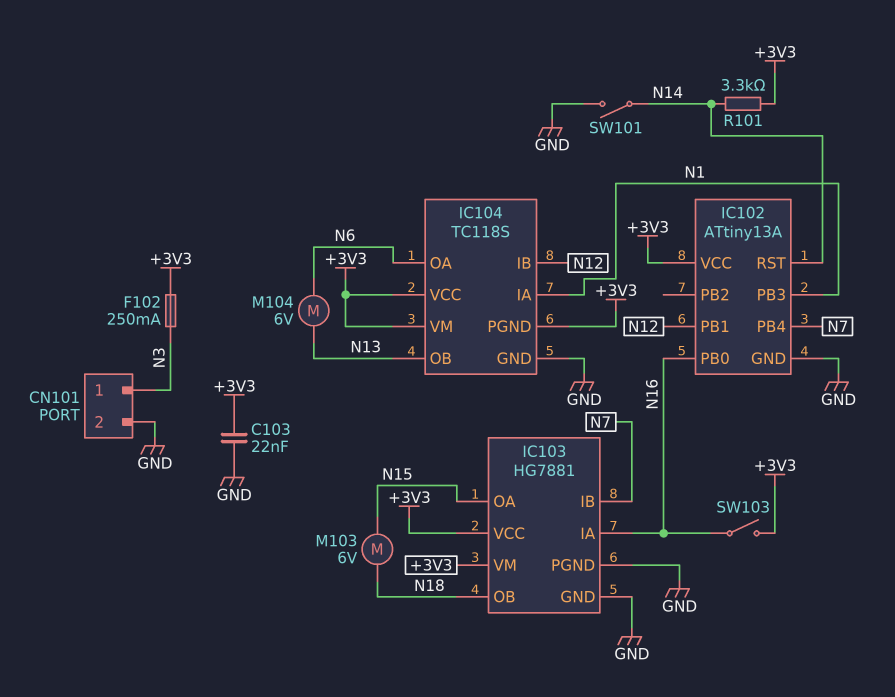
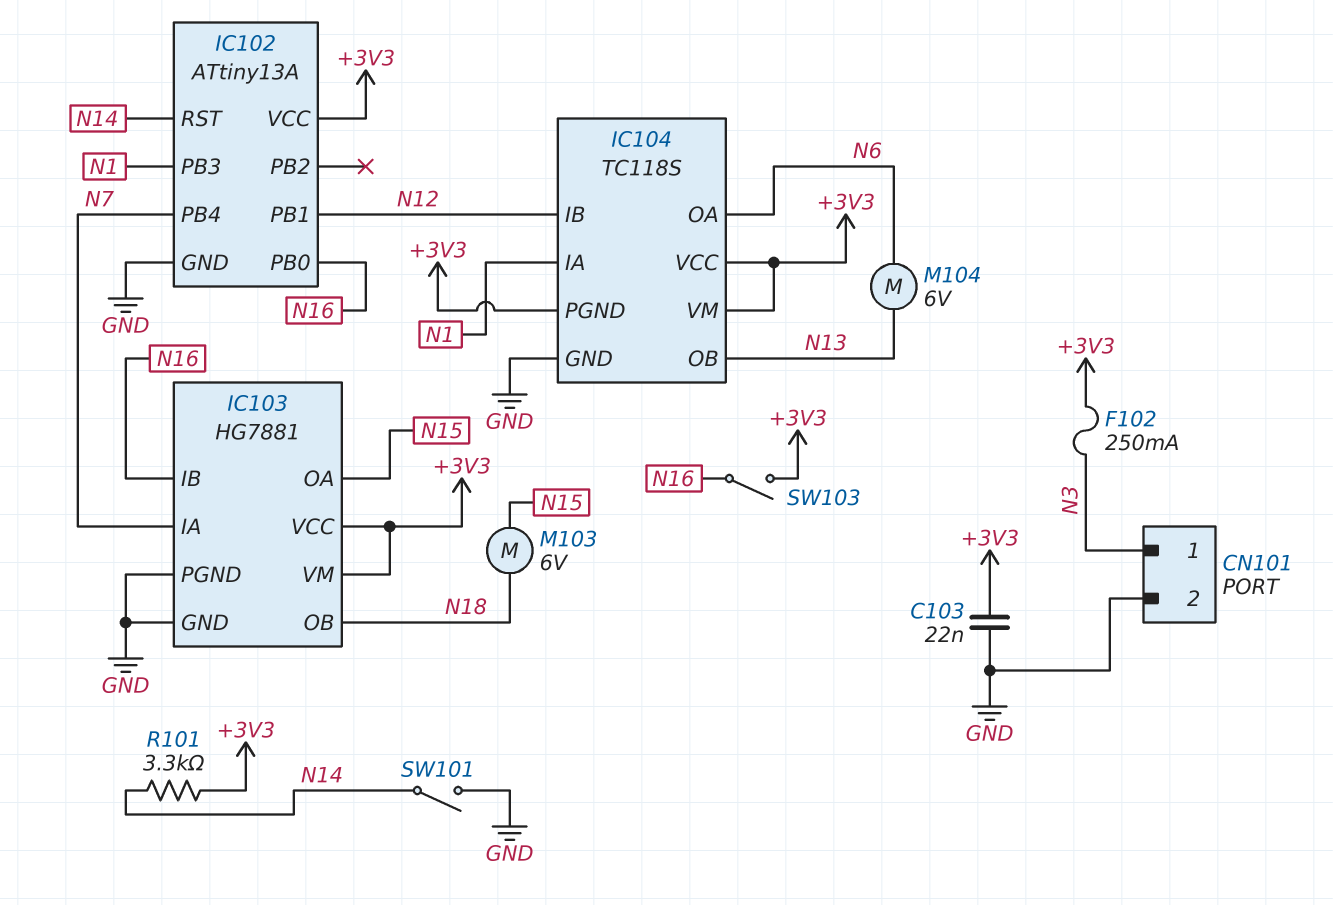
IC103 pin IA: N16 -> N7
IC103 pin IB: N7 -> N16

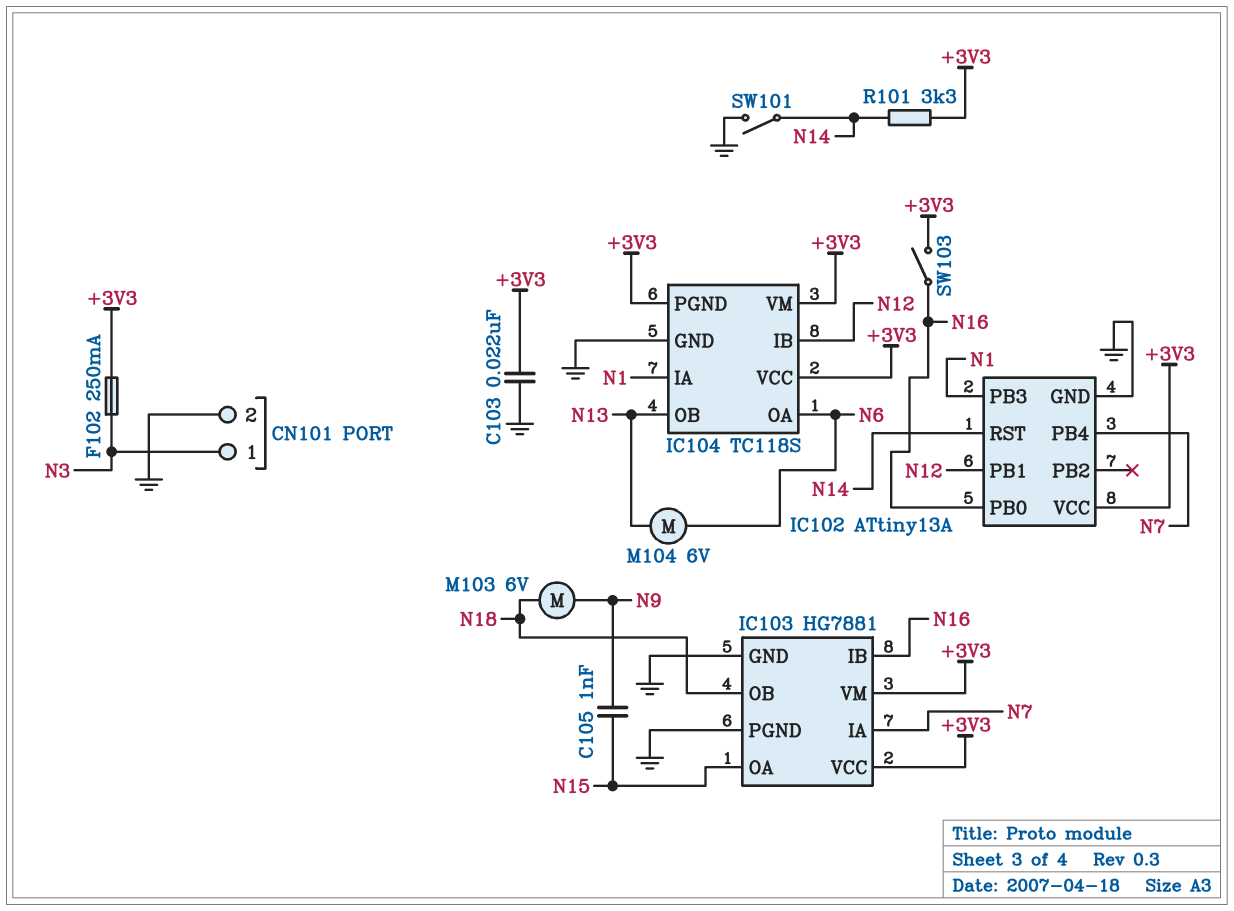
C105: none -> 1nF (N9, N15)
M103: motor 6V (N15, N18) -> motor 6V (N9, N18)

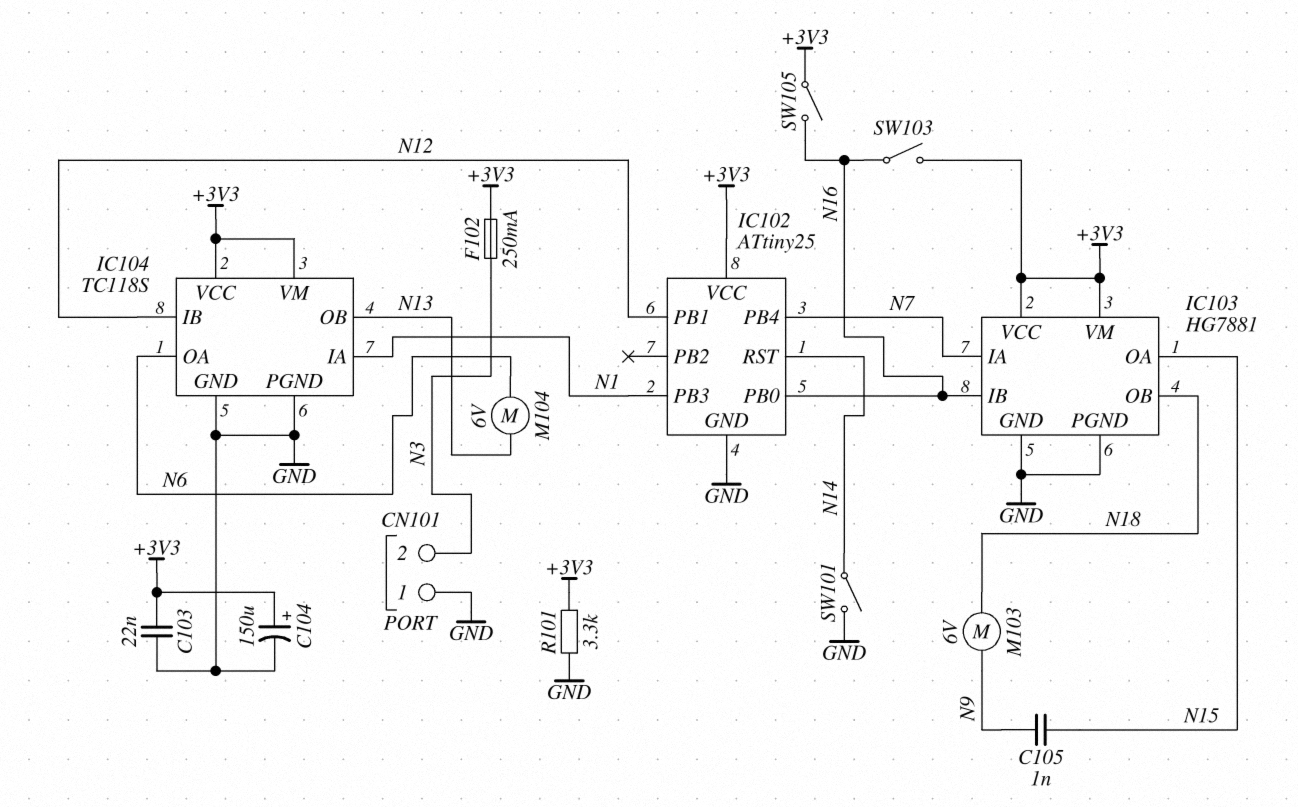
C104: none -> 150uF (plus +3V3, minus GND)
CN101 pin 1: N3 -> GND
CN101 pin 2: GND -> N3
IC102: ATtiny13A -> ATtiny25
IC104 pin PGND: +3V3 -> GND
R101: 3.3k (+3V3, N14) -> 3.3k (+3V3, GND)
SW105: none -> switch (+3V3, N16)

